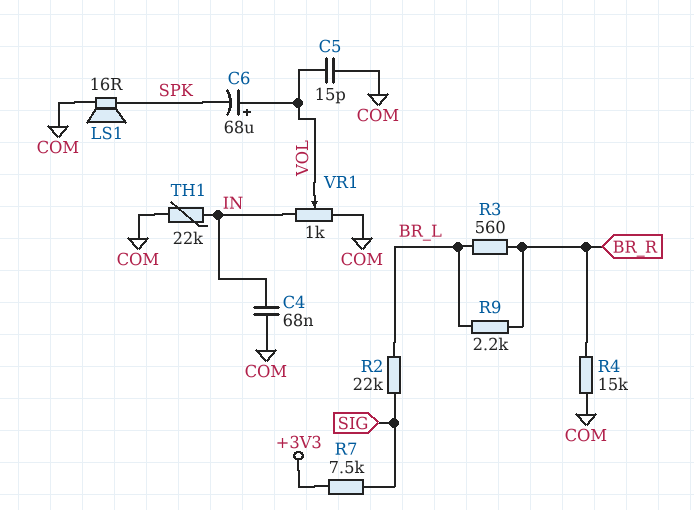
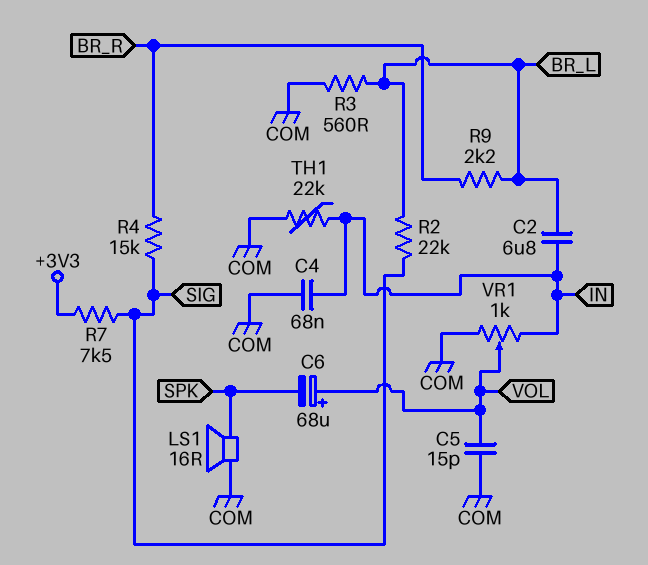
C2: none -> 6.8uF (BR_L, IN)
R3: 560 (BR_L, BR_R) -> 560 (BR_L, COM)
R4: 15k (BR_R, COM) -> 15k (BR_R, SIG)

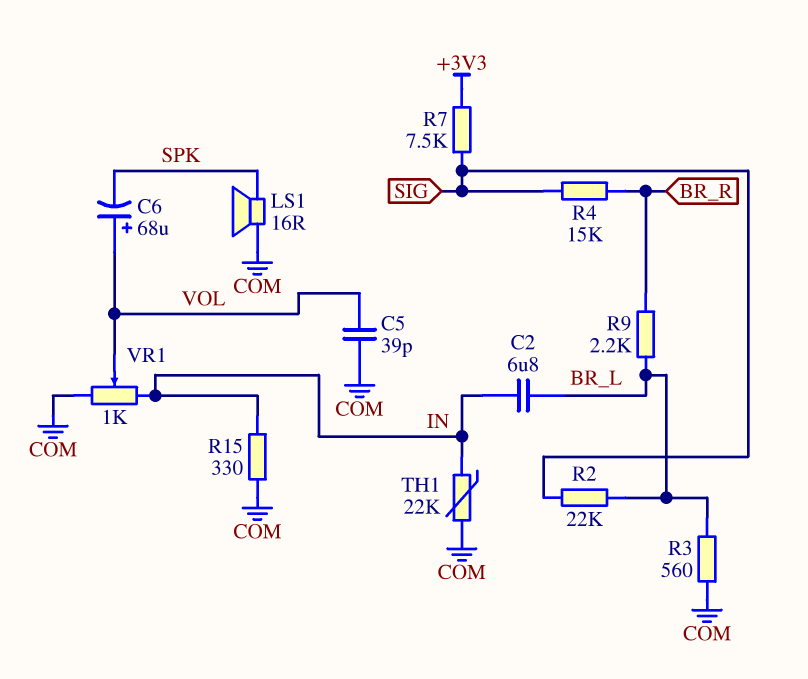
C4: 68nF (COM, IN) -> none
C5: 15pF (COM, VOL) -> 39pF (COM, VOL)
R15: none -> 330 (COM, IN)

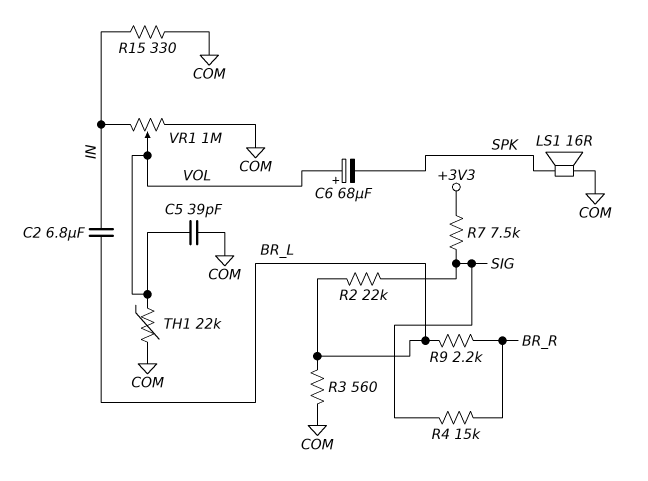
TH1: 22k (COM, IN) -> 22k (COM, VOL)
VR1: 1k (COM, IN, wiper VOL) -> 1M (COM, IN, wiper VOL)

